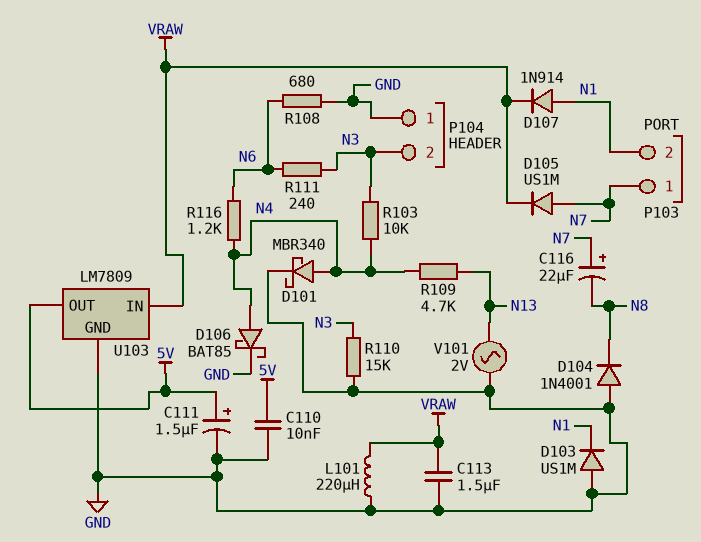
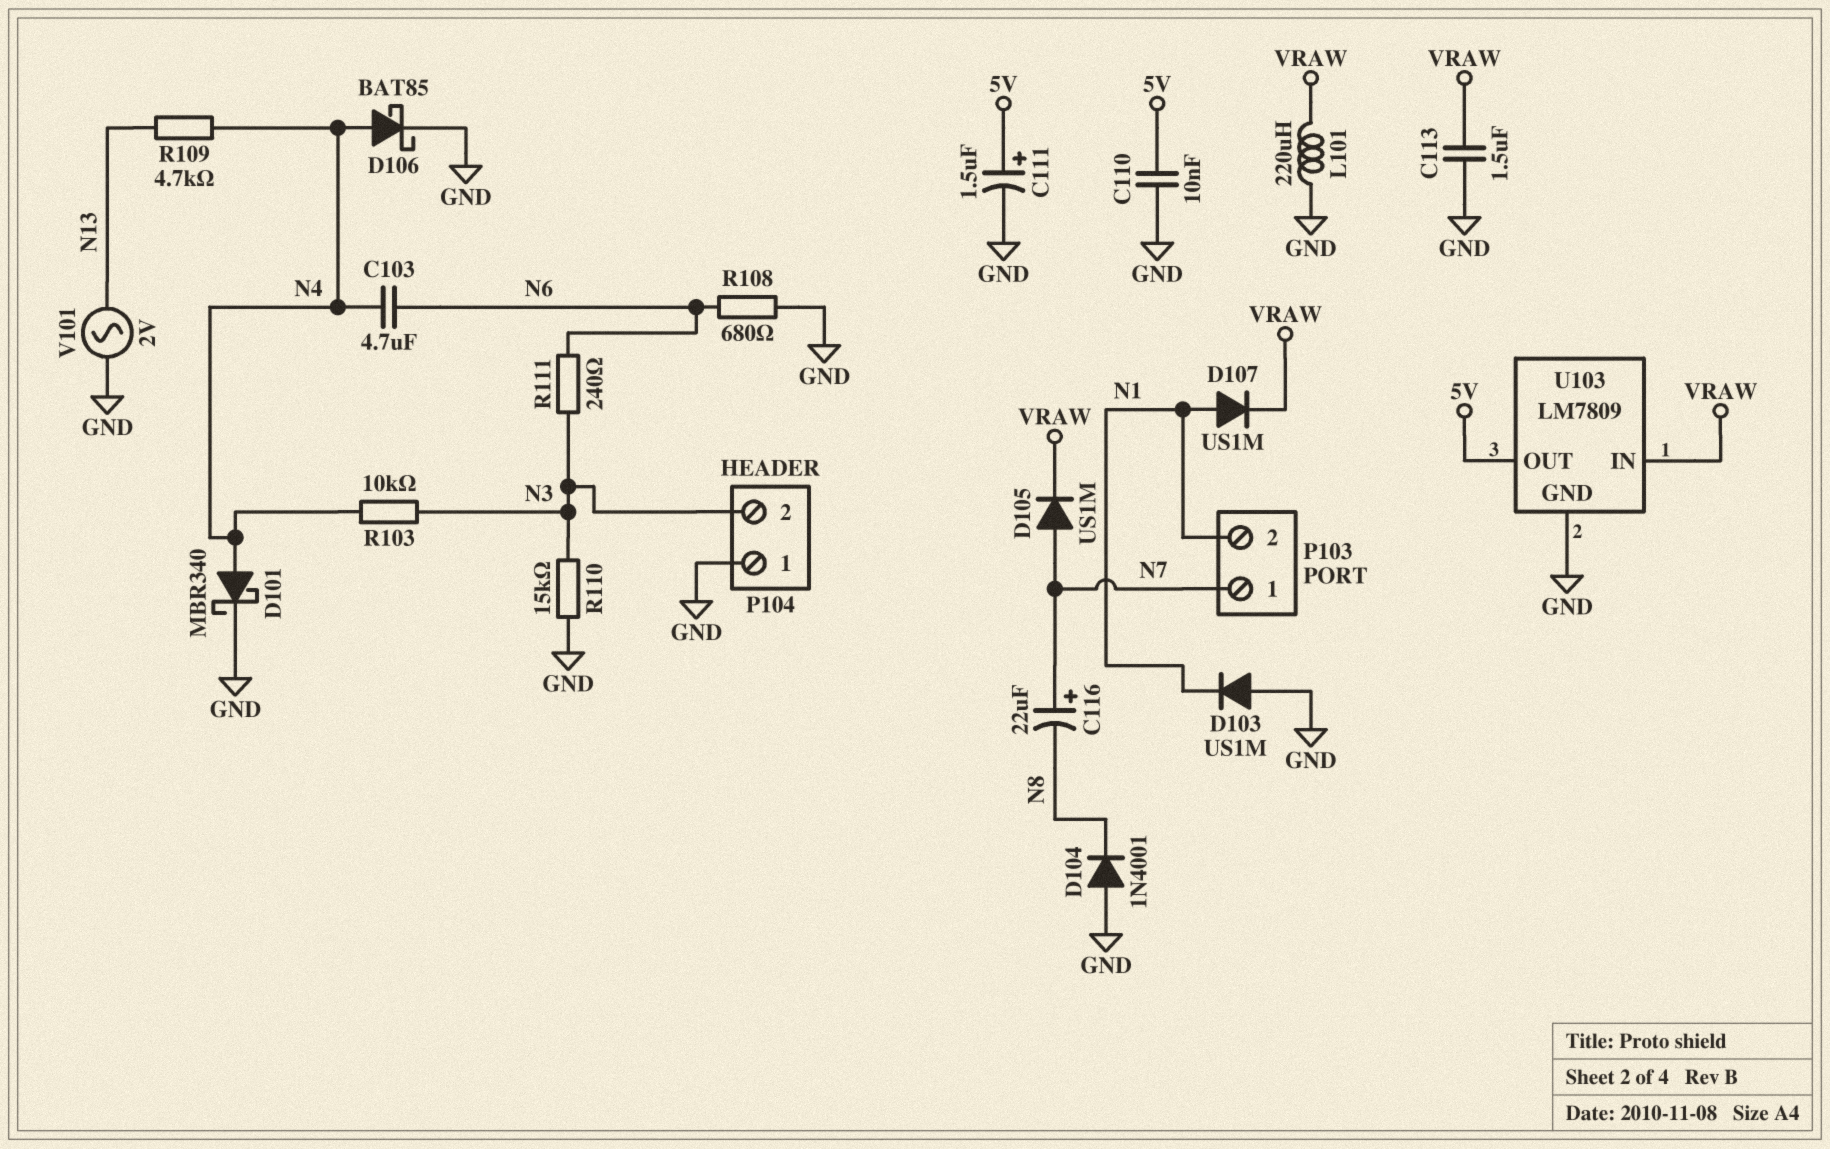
C103: none -> 4.7uF (N4, N6)
D107: diode 1N914 (A N1, K VRAW) -> diode US1M (A N1, K VRAW)
R116: 1.2k (N4, N6) -> none

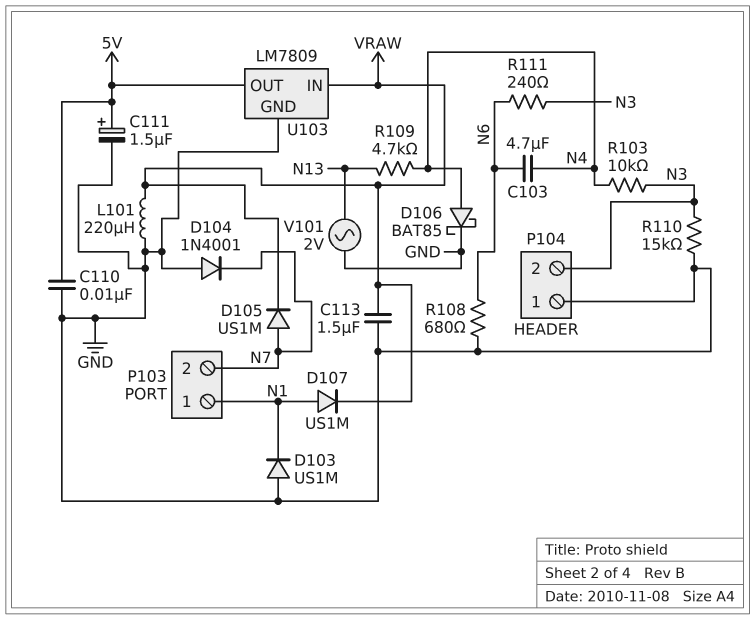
C116: 22uF (plus N7, minus N8) -> none
D101: schottky MBR340 (A N4, K GND) -> none
D104: diode 1N4001 (A GND, K N8) -> diode 1N4001 (A GND, K N7)
P103 pin 1: N7 -> N1
P103 pin 2: N1 -> N7

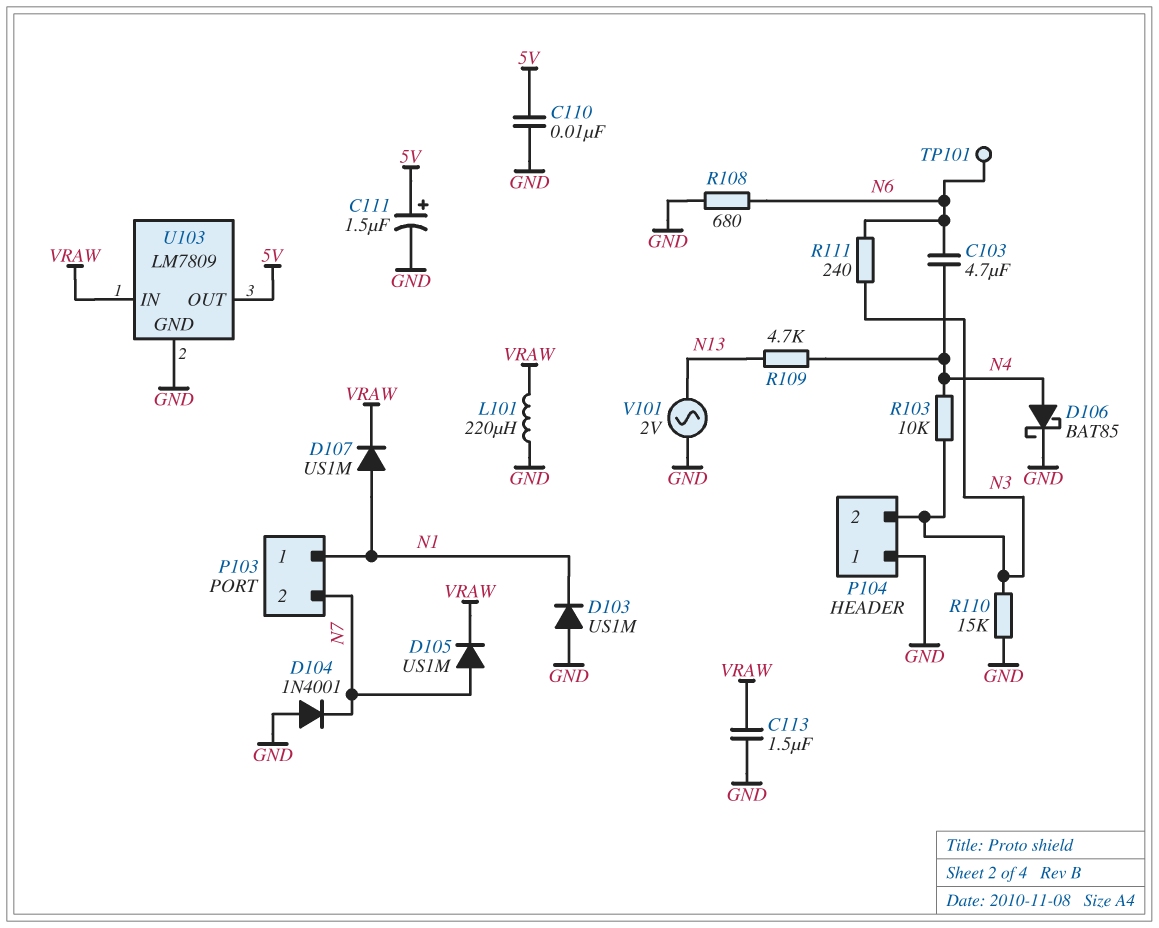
TP101: none -> test point (N6)

